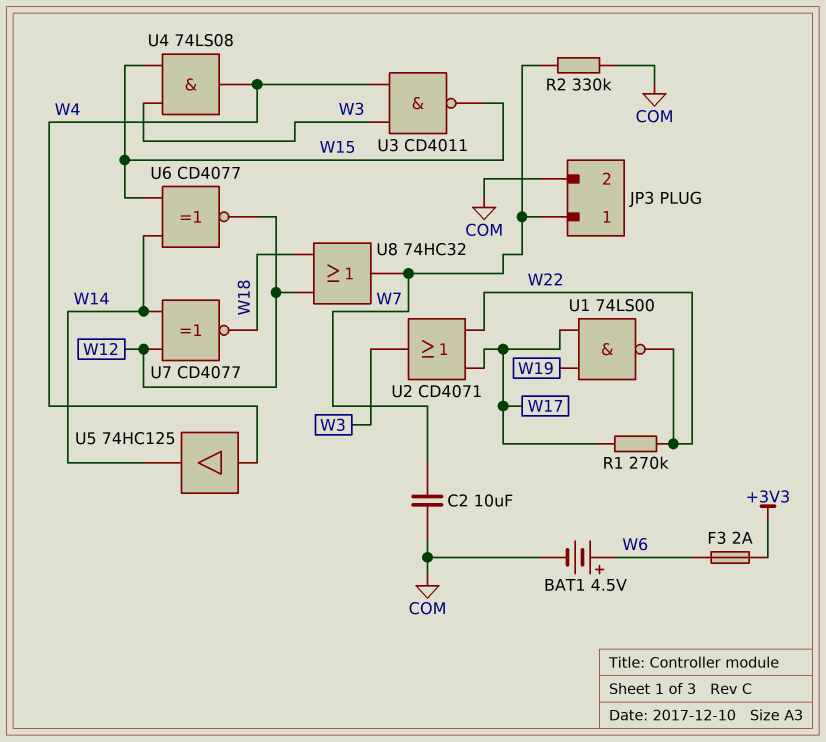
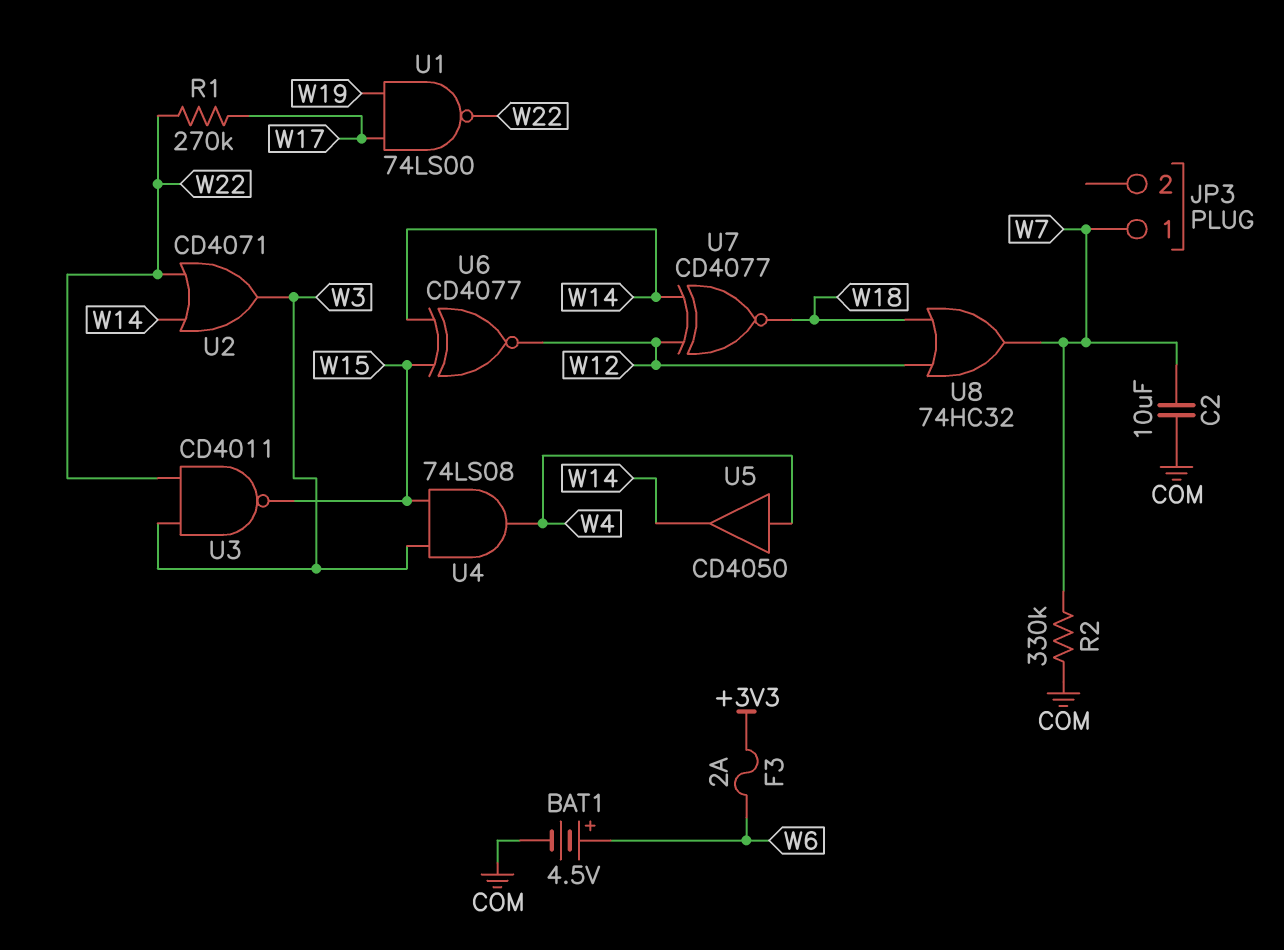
JP3 pin 2: COM -> none
U2: OR CD4071 (in W17, in W22, out W3) -> OR CD4071 (in W14, in W22, out W3)
U3: NAND CD4011 (in W3, in W4, out W15) -> NAND CD4011 (in W3, in W22, out W15)
U5: buffer 74HC125 (in W4, out W14) -> buffer CD4050 (in W4, out W14)

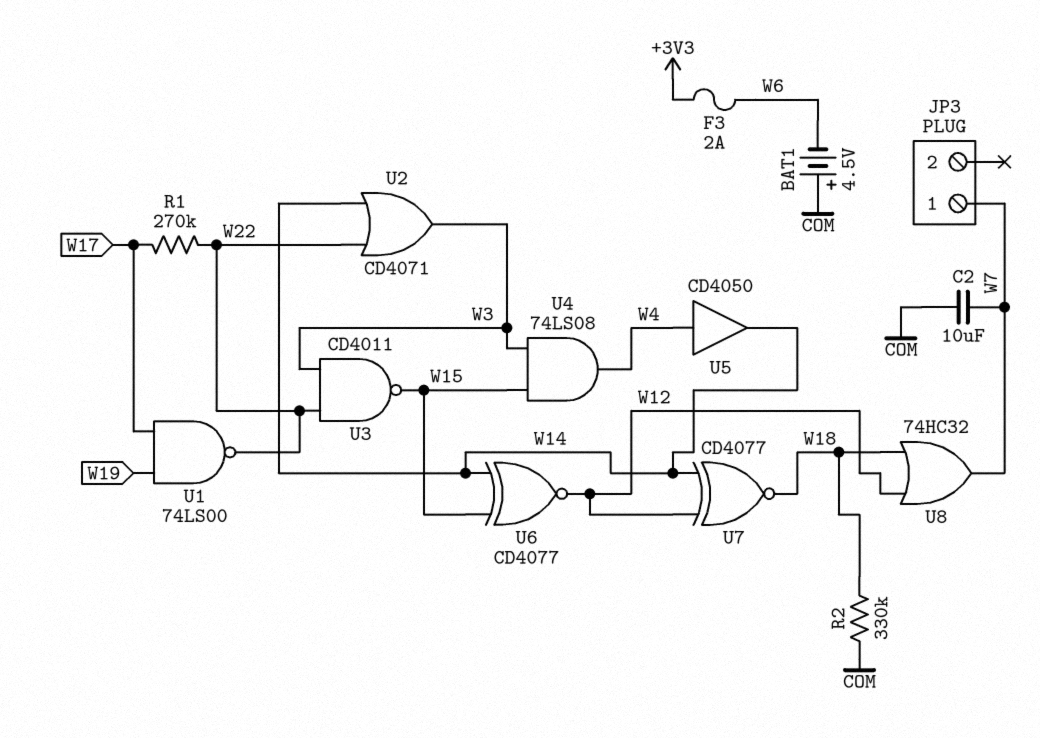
BAT1: 4.5V (plus W6, minus COM) -> 4.5V (plus COM, minus W6)
R2: 330k (COM, W7) -> 330k (COM, W18)

